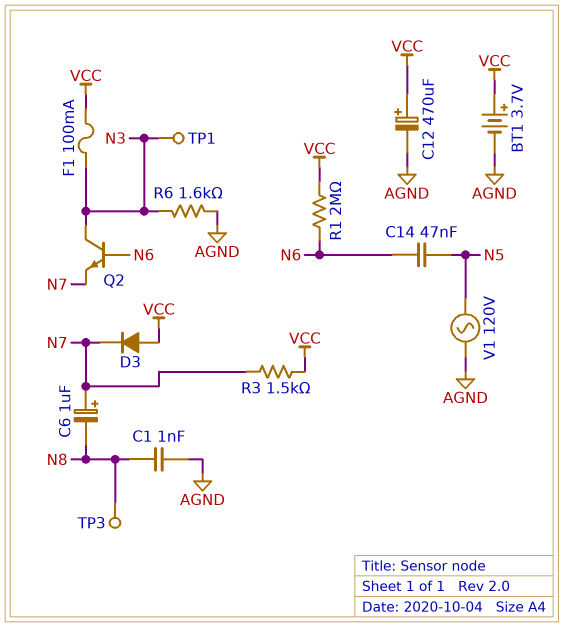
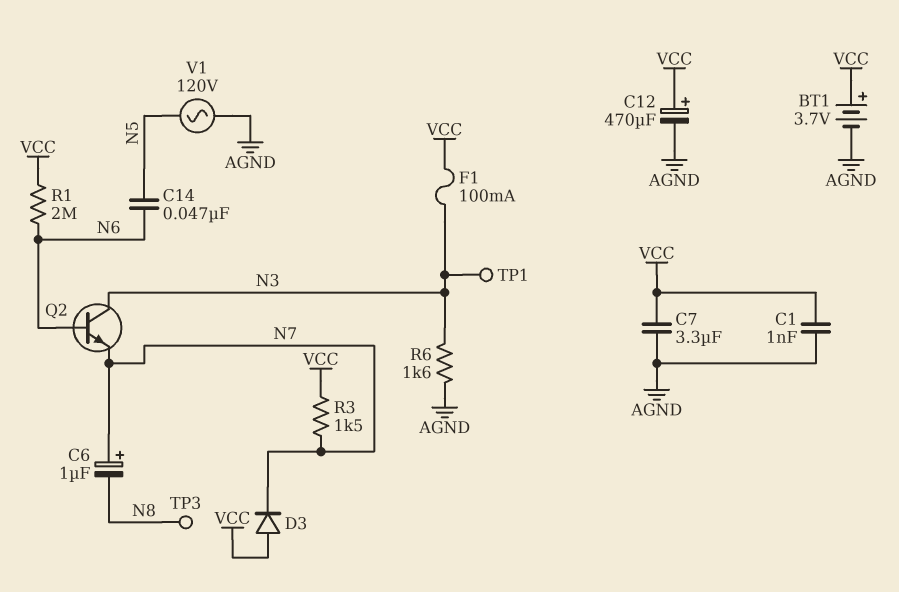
C1: 1nF (AGND, N8) -> 1nF (AGND, VCC)
C7: none -> 3.3uF (AGND, VCC)

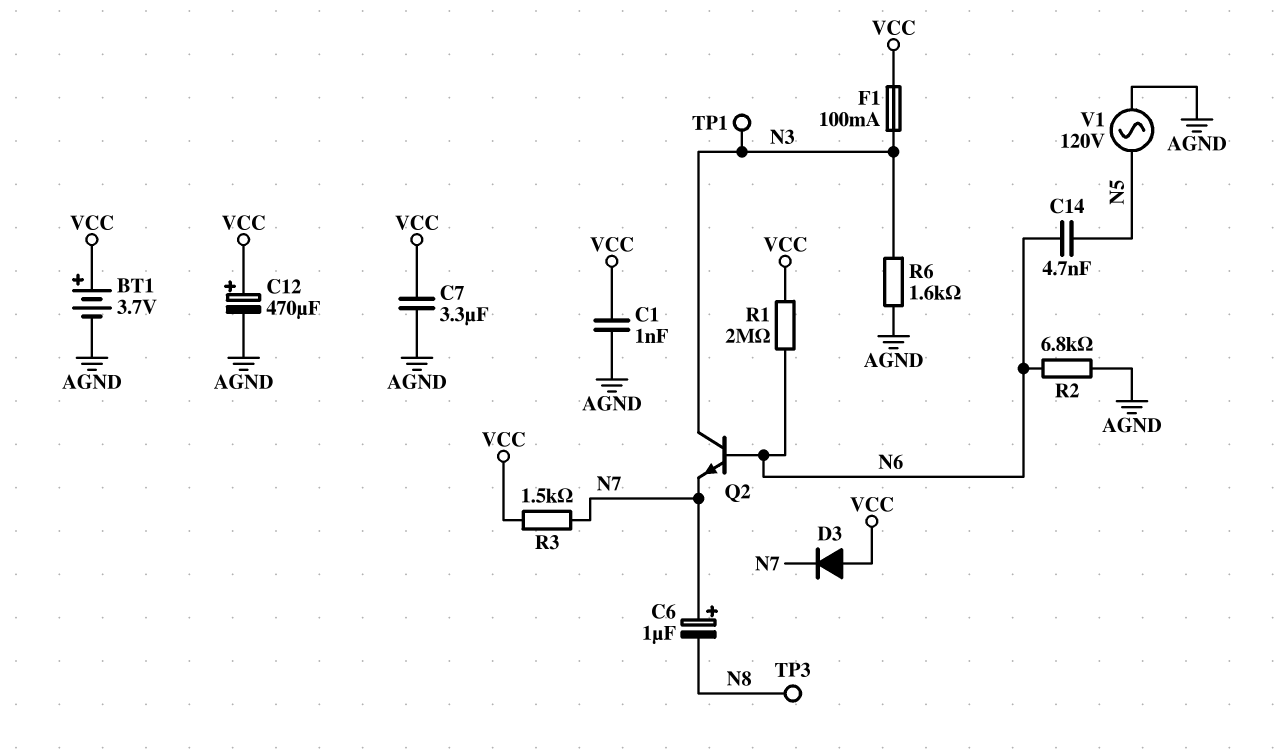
C14: 47nF (N5, N6) -> 4.7nF (N5, N6)
R2: none -> 6.8k (AGND, N6)

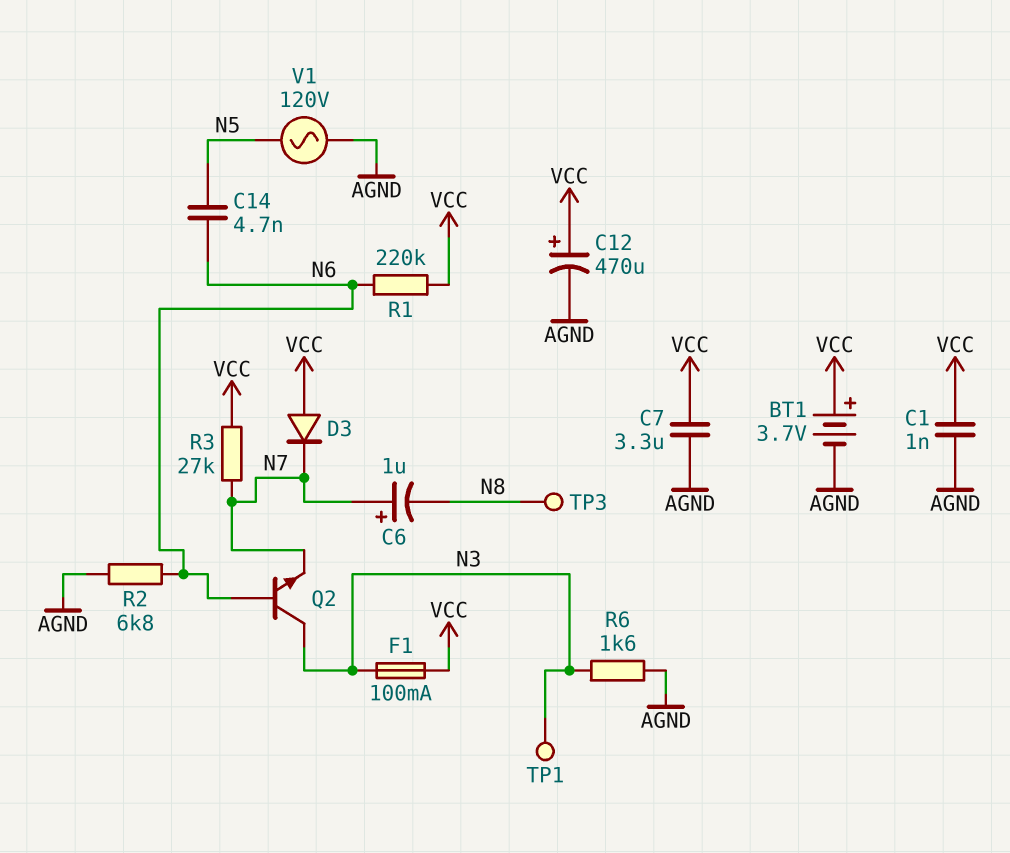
R1: 2M (N6, VCC) -> 220k (N6, VCC)
R3: 1.5k (N7, VCC) -> 27k (N7, VCC)

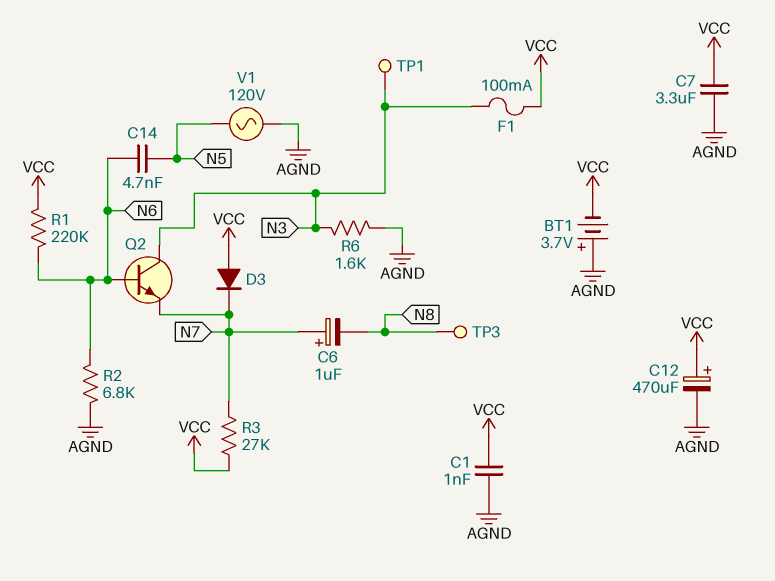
BT1: 3.7V (plus VCC, minus AGND) -> 3.7V (plus AGND, minus VCC)

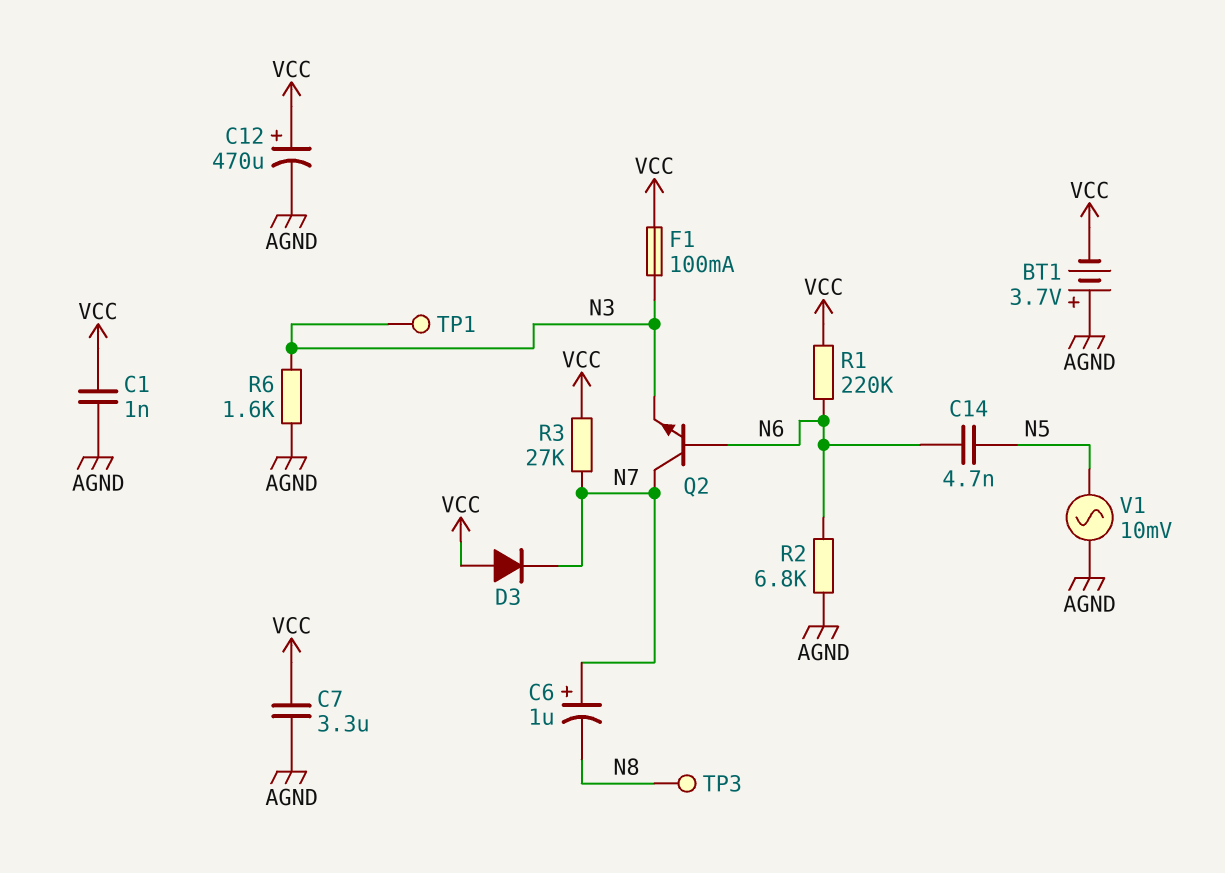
Q2: NPN (B N6, C N3, E N7) -> NPN (B N6, C N7, E N3)
V1: AC 120V (AGND, N5) -> AC 10mV (AGND, N5)

